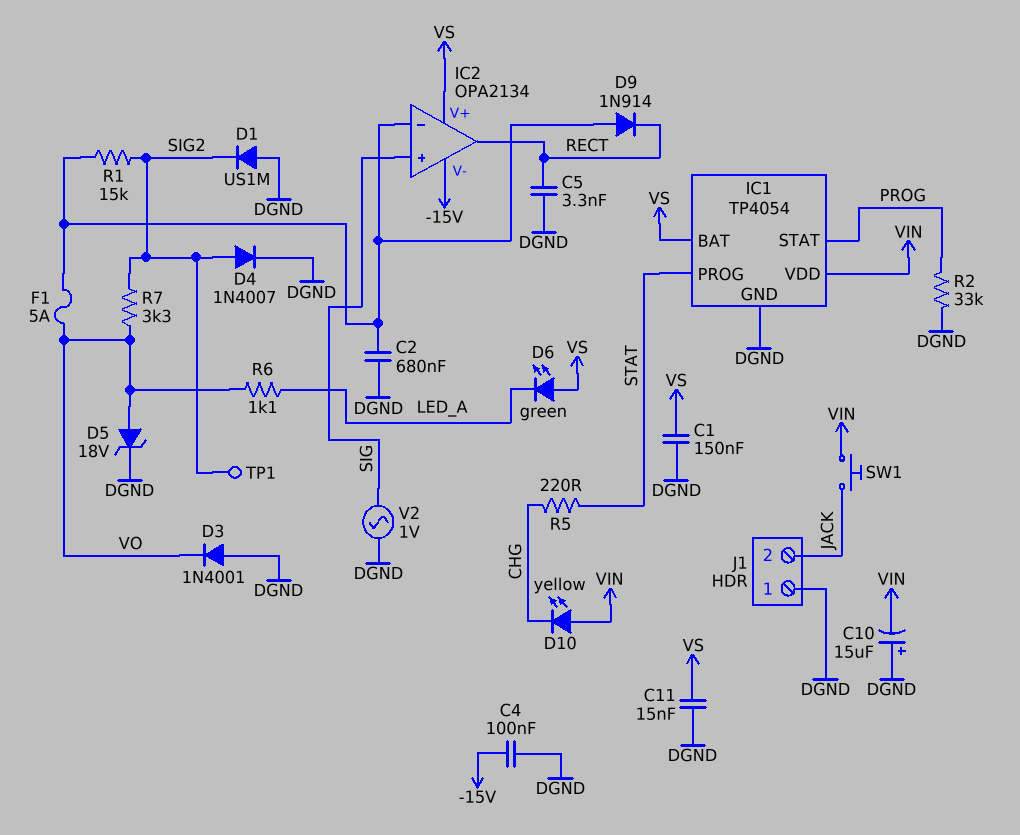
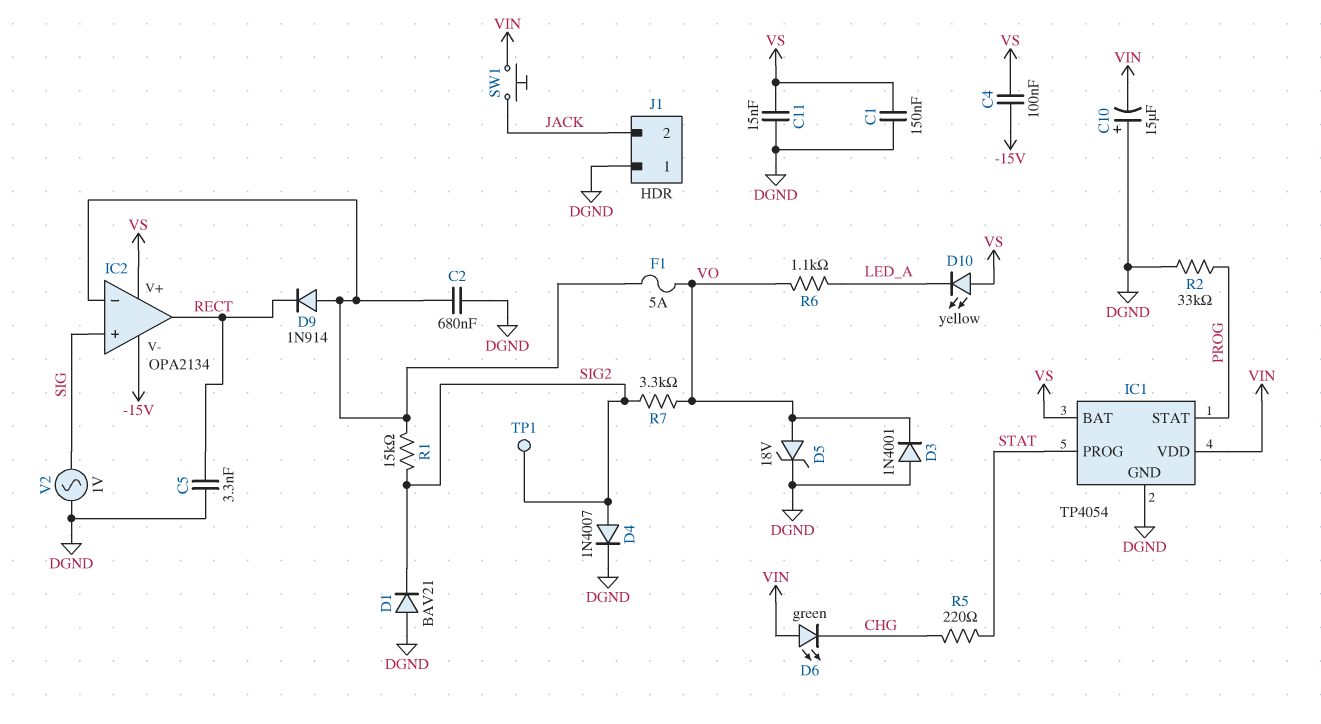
C4: 100nF (-15V, DGND) -> 100nF (-15V, VS)
D1: diode US1M (A DGND, K SIG2) -> diode BAV21 (A DGND, K SIG2)
D6: LED green (A VS, K LED_A) -> LED green (A VIN, K CHG)
D10: LED yellow (A VIN, K CHG) -> LED yellow (A VS, K LED_A)

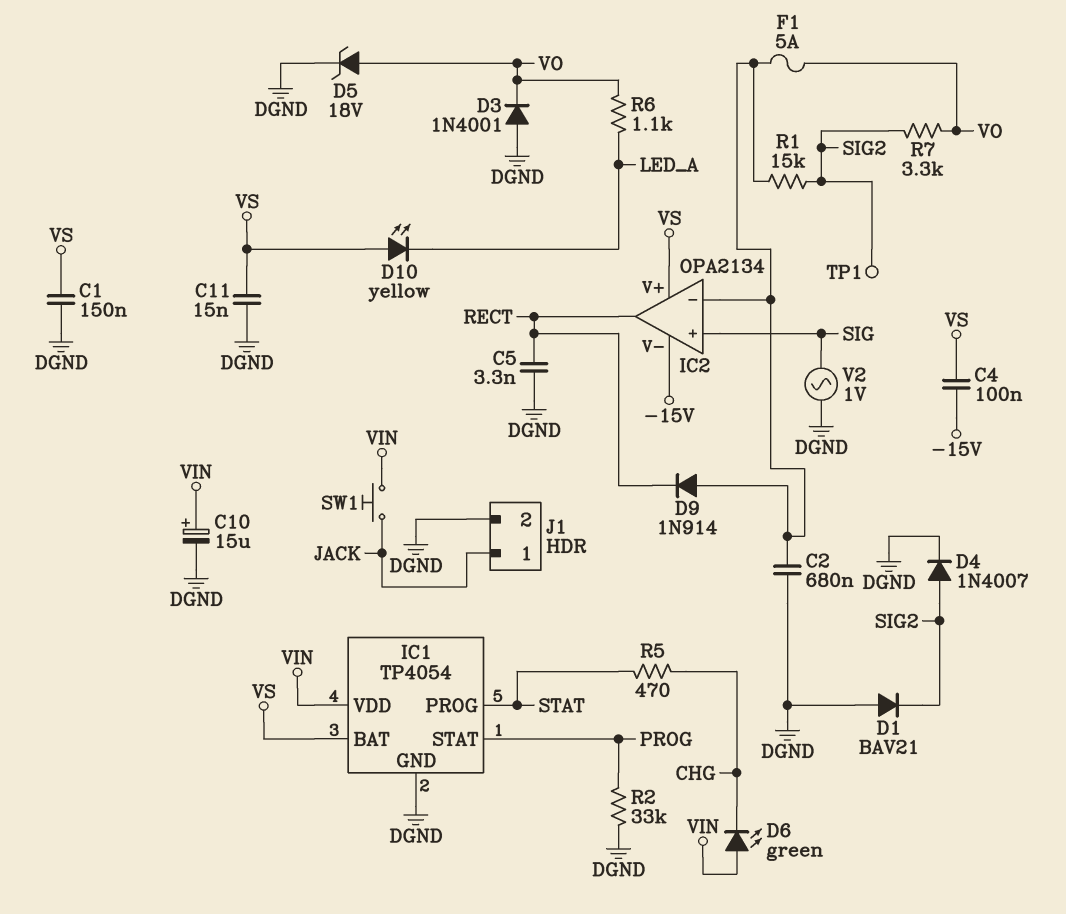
C10: 15uF (plus DGND, minus VIN) -> 15uF (plus VIN, minus DGND)
J1 pin 1: DGND -> JACK
J1 pin 2: JACK -> DGND
R5: 220 (CHG, STAT) -> 470 (CHG, STAT)

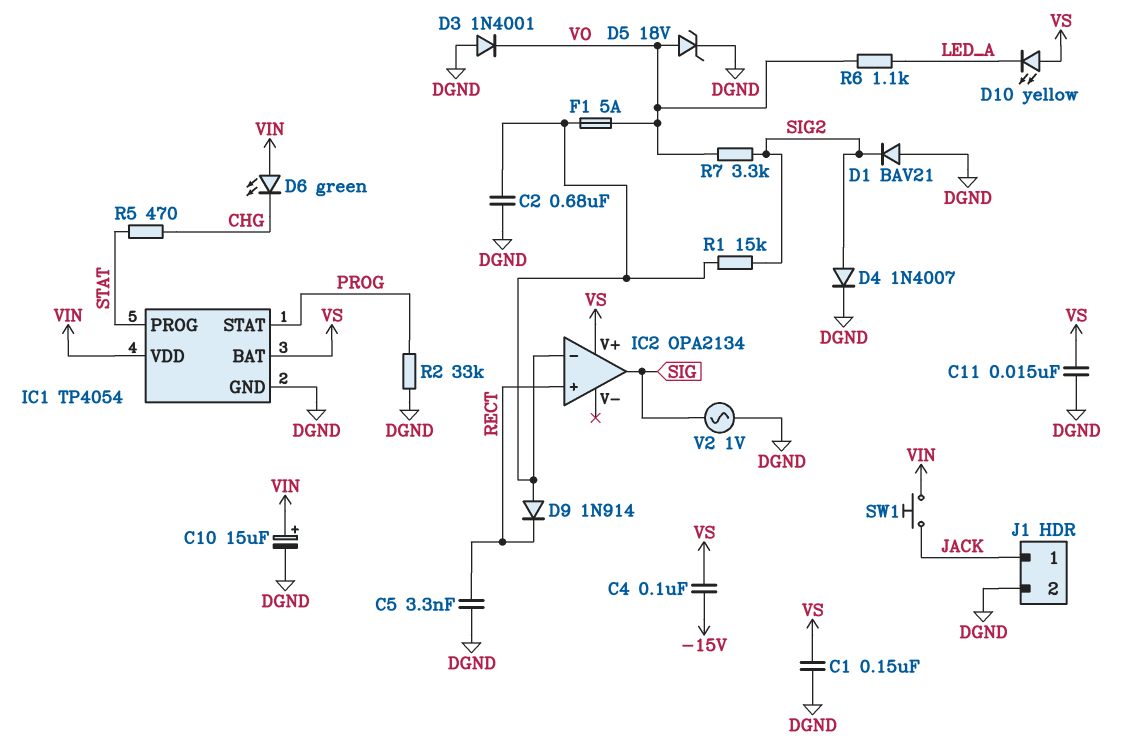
IC2 pin V-: -15V -> none
IC2 pin in+: SIG -> RECT
IC2 pin out: RECT -> SIG
TP1: test point (SIG2) -> none

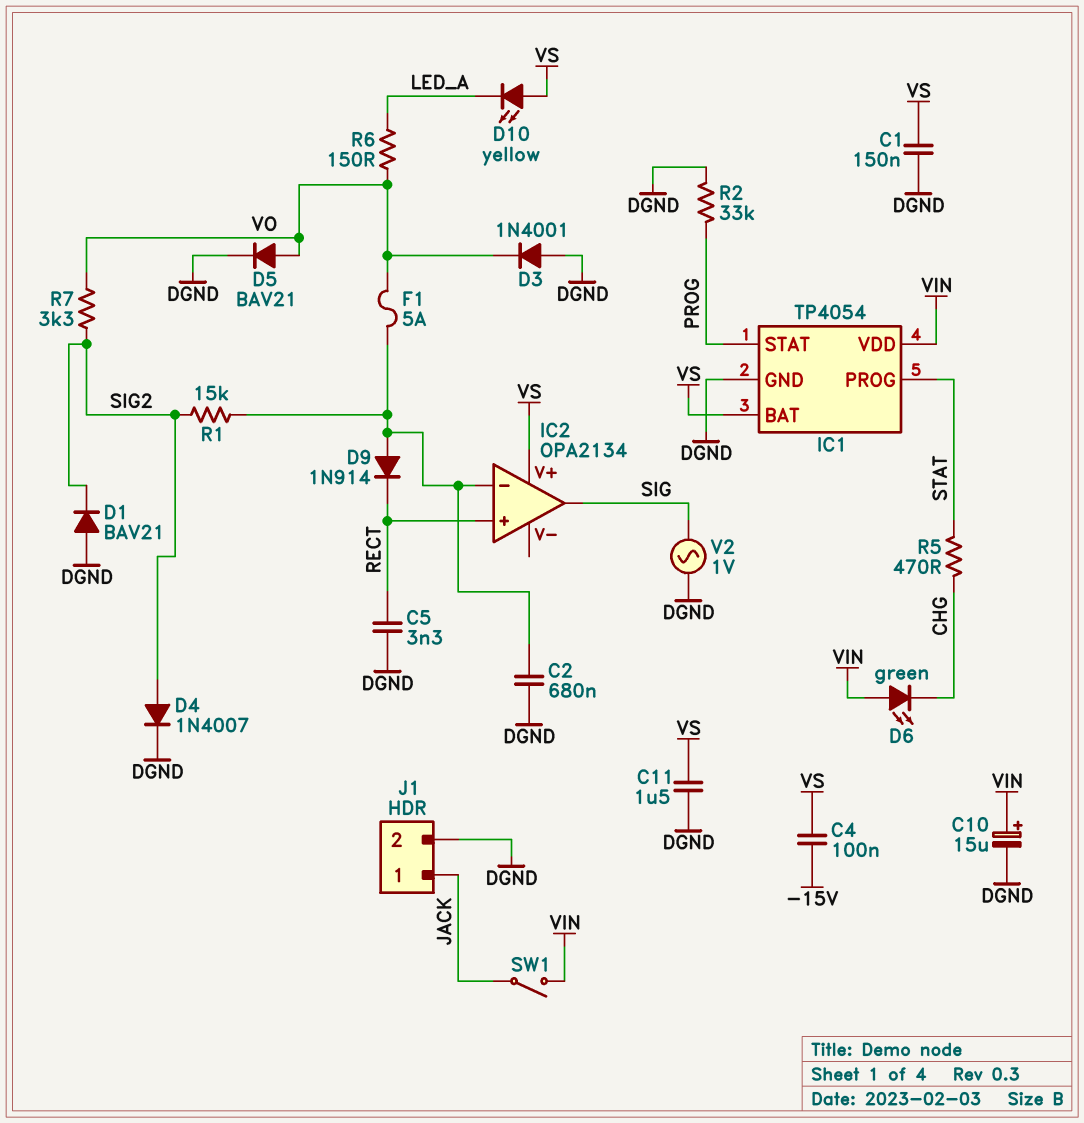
C11: 15nF (DGND, VS) -> 1.5uF (DGND, VS)
D5: zener 18V (A VO, K DGND) -> diode BAV21 (A VO, K DGND)
R6: 1.1k (LED_A, VO) -> 150 (LED_A, VO)
SW1: button (JACK, VIN) -> switch (JACK, VIN)

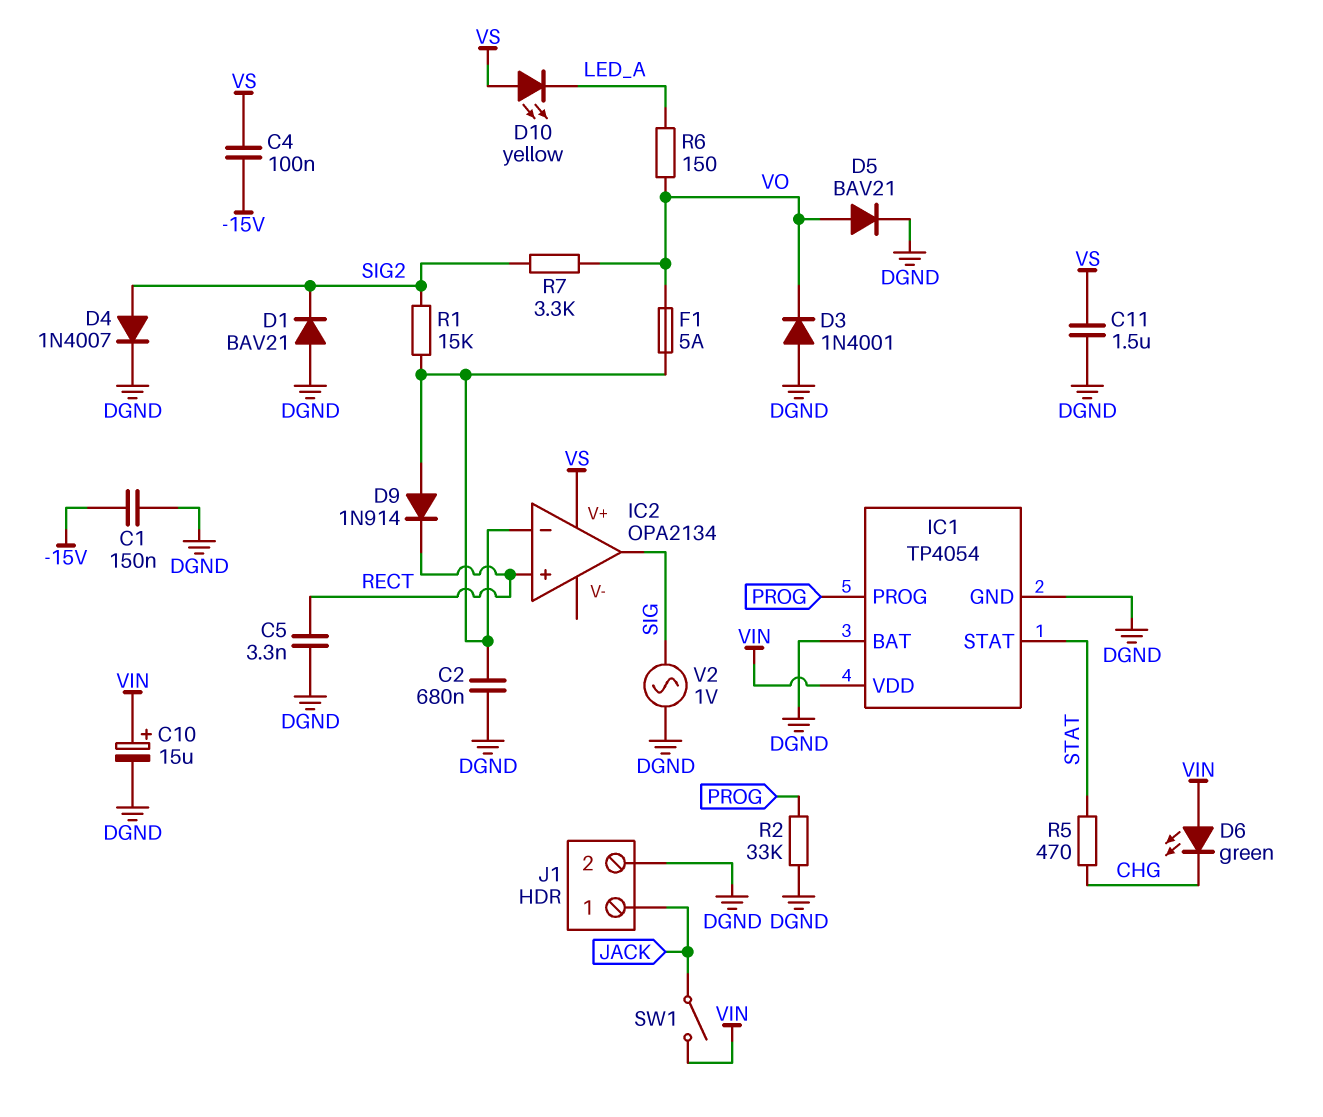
C1: 150nF (DGND, VS) -> 150nF (-15V, DGND)
IC1 pin BAT: VS -> DGND
IC1 pin PROG: STAT -> PROG
IC1 pin STAT: PROG -> STAT

